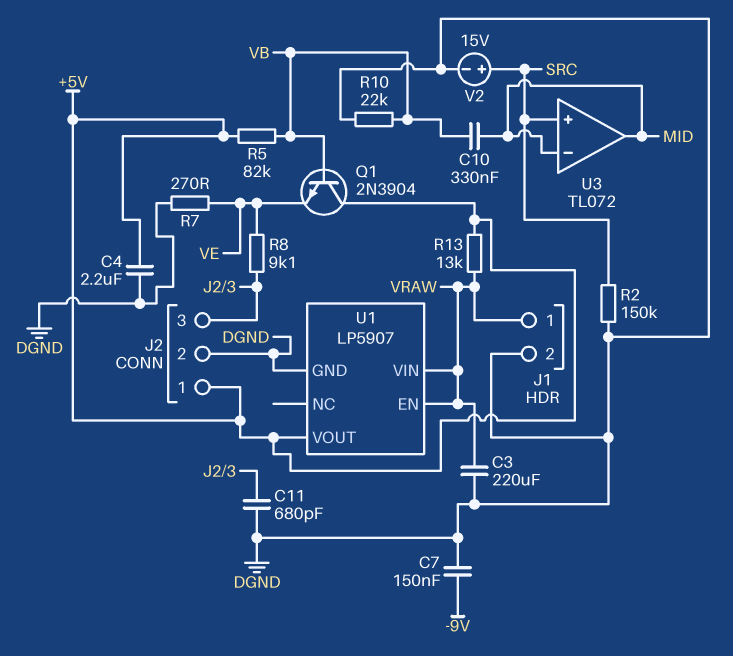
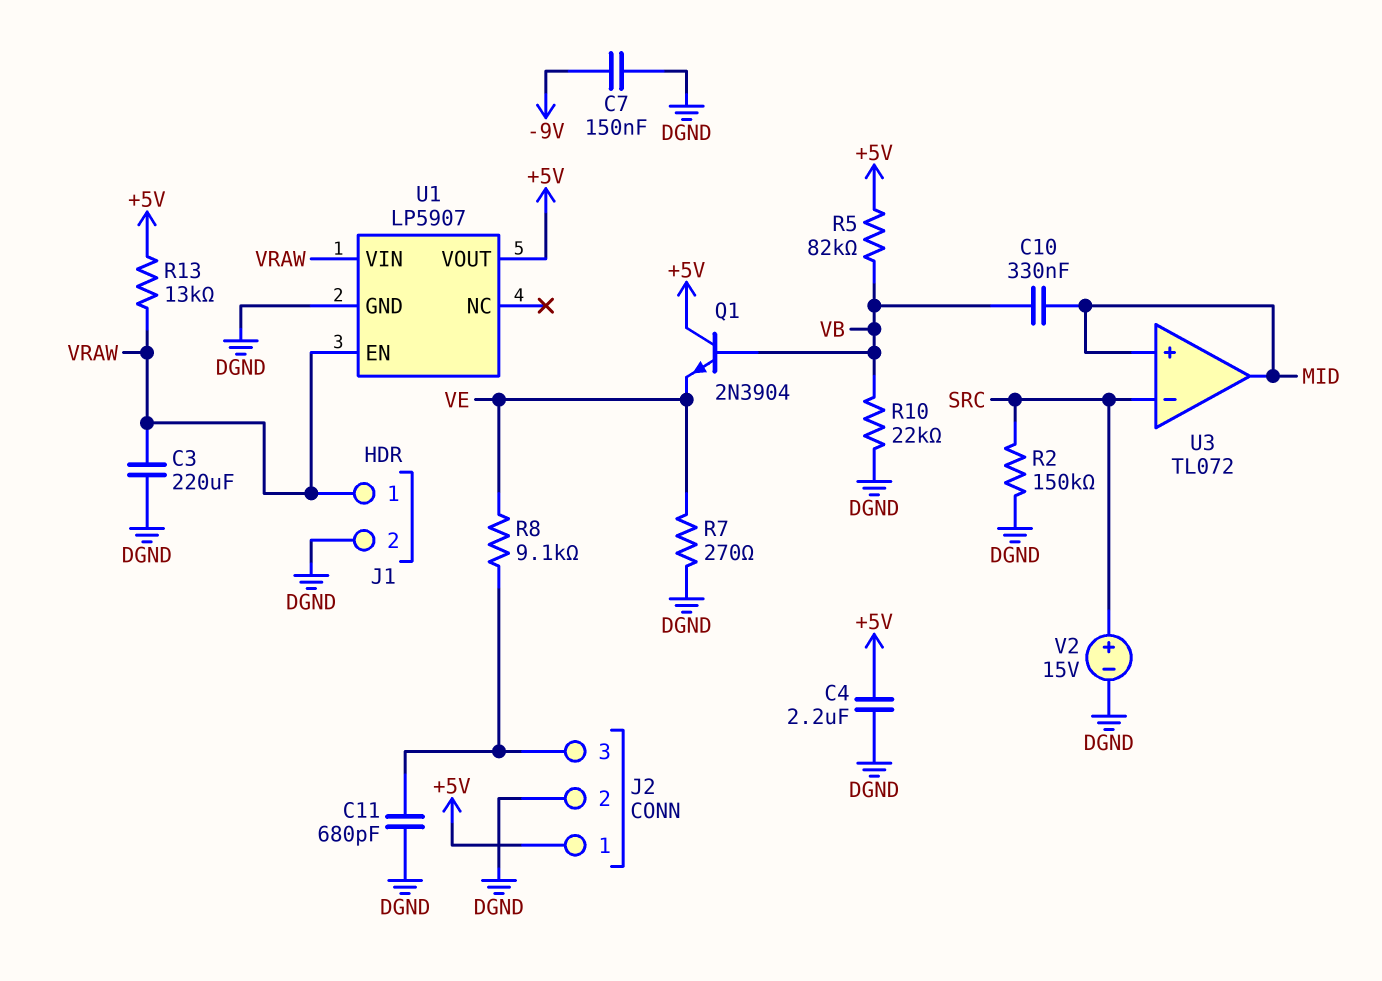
U3 pin in+: SRC -> MID
U3 pin in-: MID -> SRC

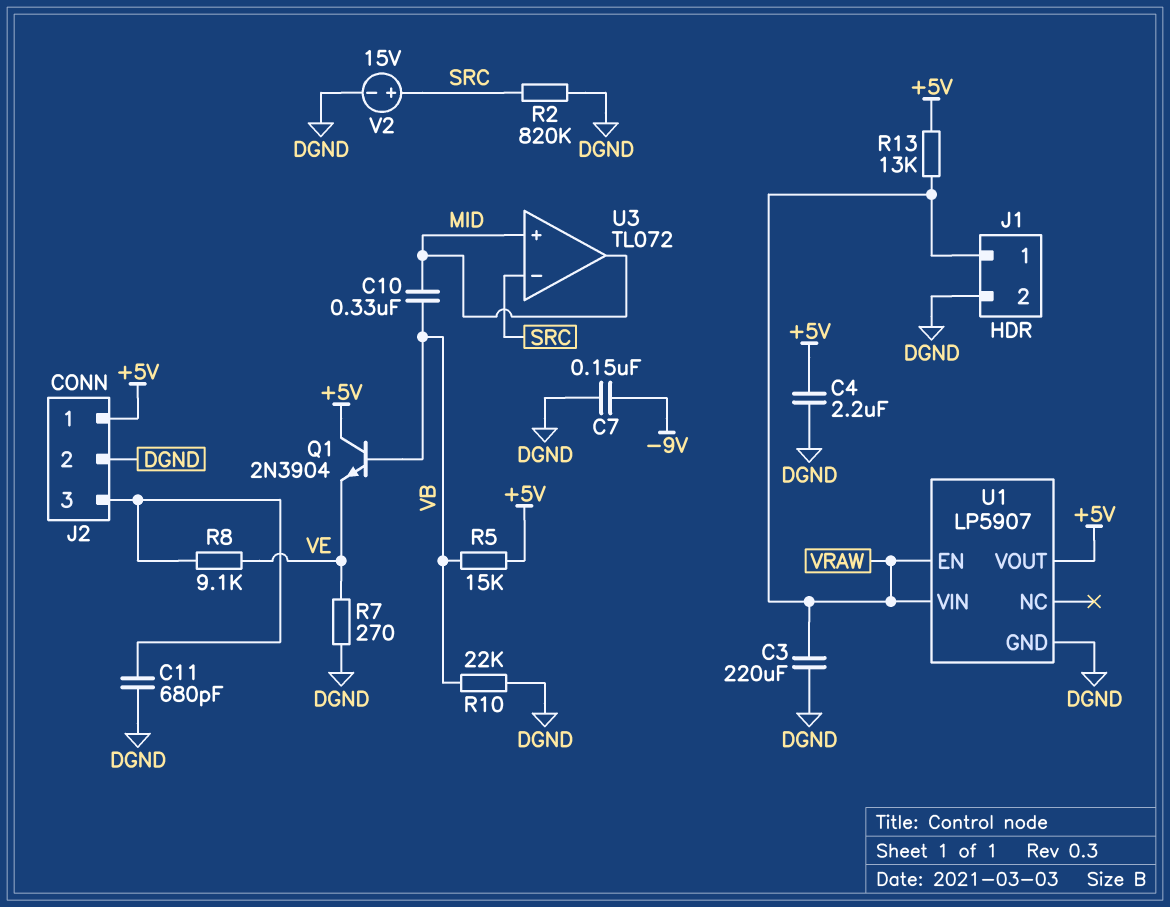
R2: 150k (DGND, SRC) -> 820k (DGND, SRC)
R5: 82k (+5V, VB) -> 15k (+5V, VB)

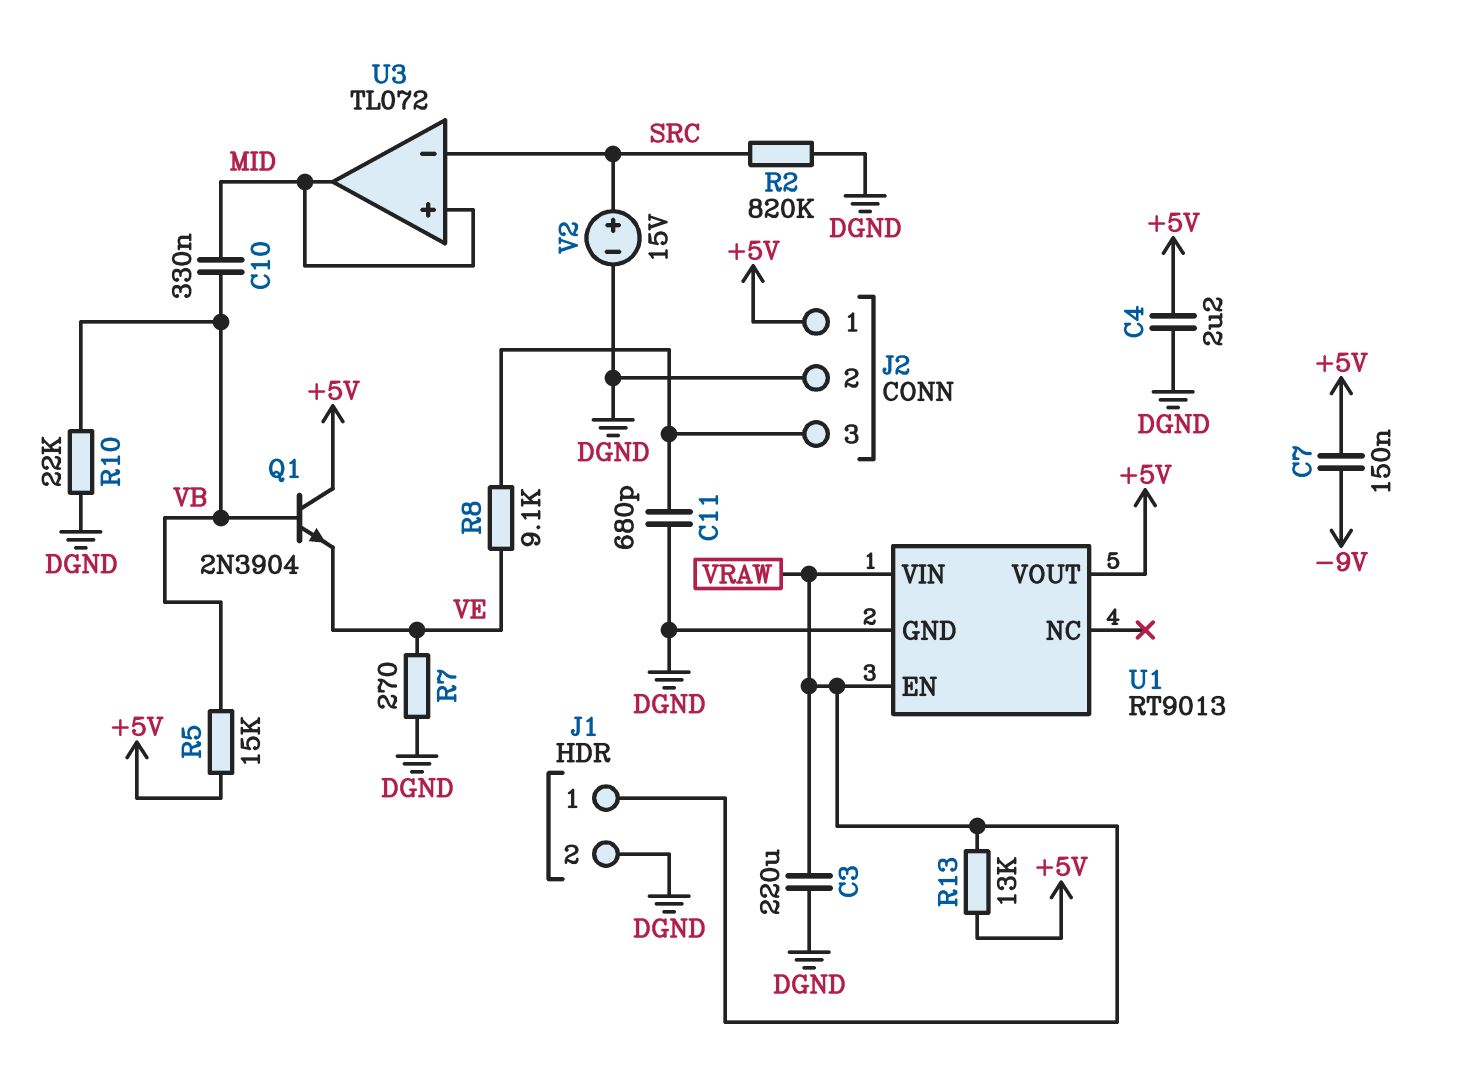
C7: 150nF (-9V, DGND) -> 150nF (+5V, -9V)
U1: LP5907 -> RT9013

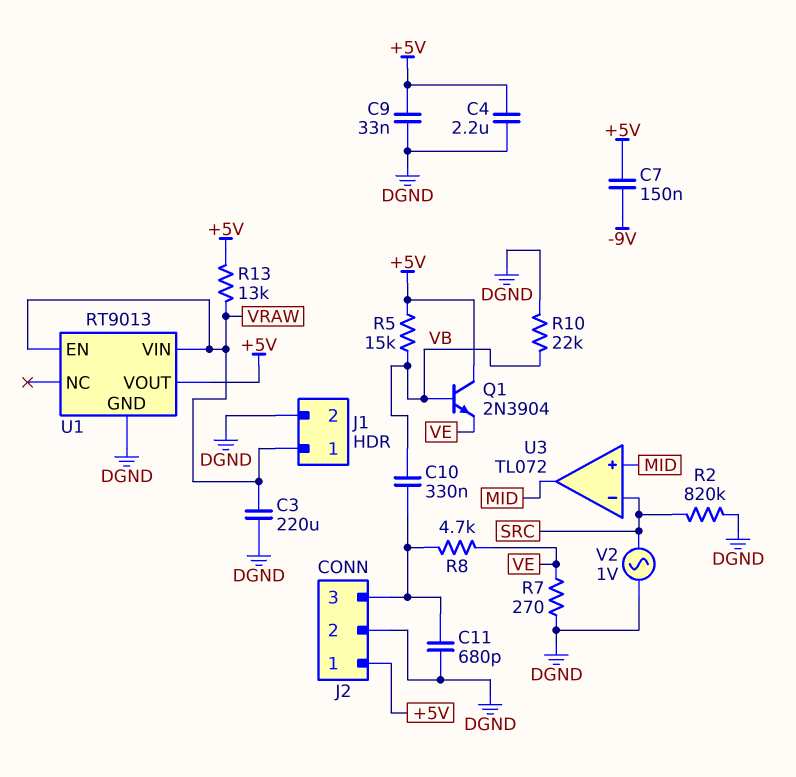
C9: none -> 33nF (+5V, DGND)
C10: 330nF (MID, VB) -> 330nF (J2/3, VB)
R8: 9.1k (J2/3, VE) -> 4.7k (J2/3, VE)
V2: 15V (plus SRC, minus DGND) -> AC 1V (DGND, SRC)

